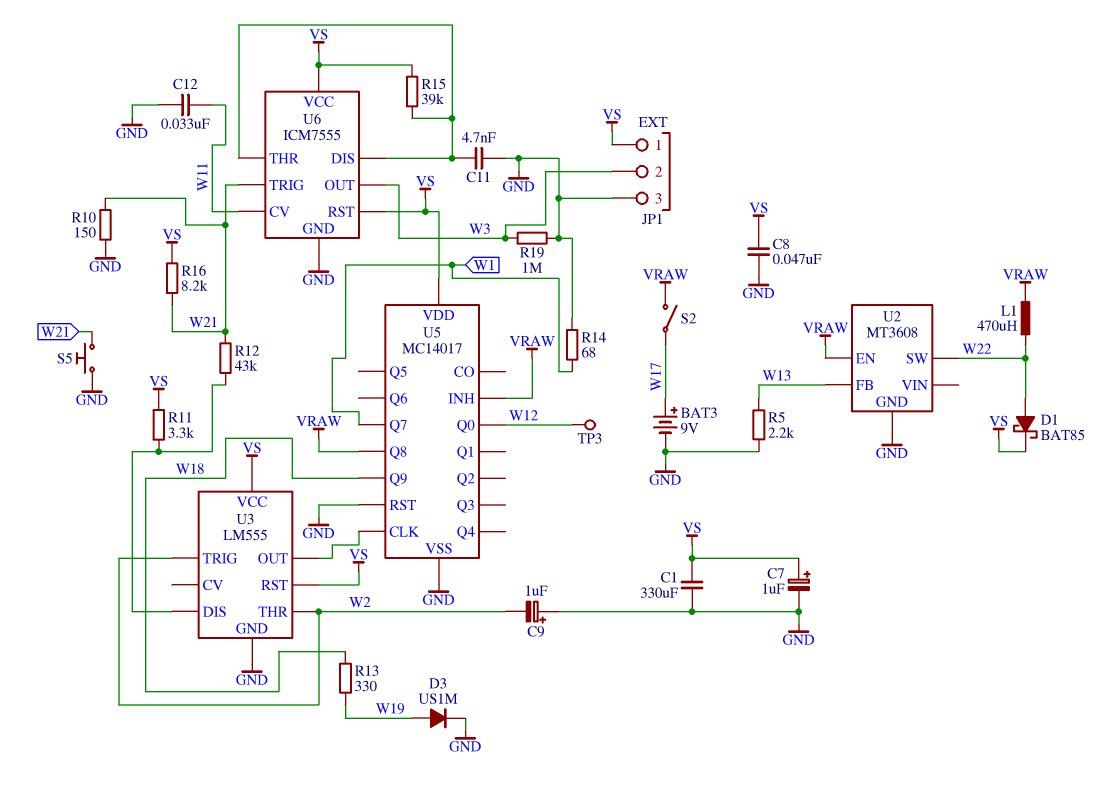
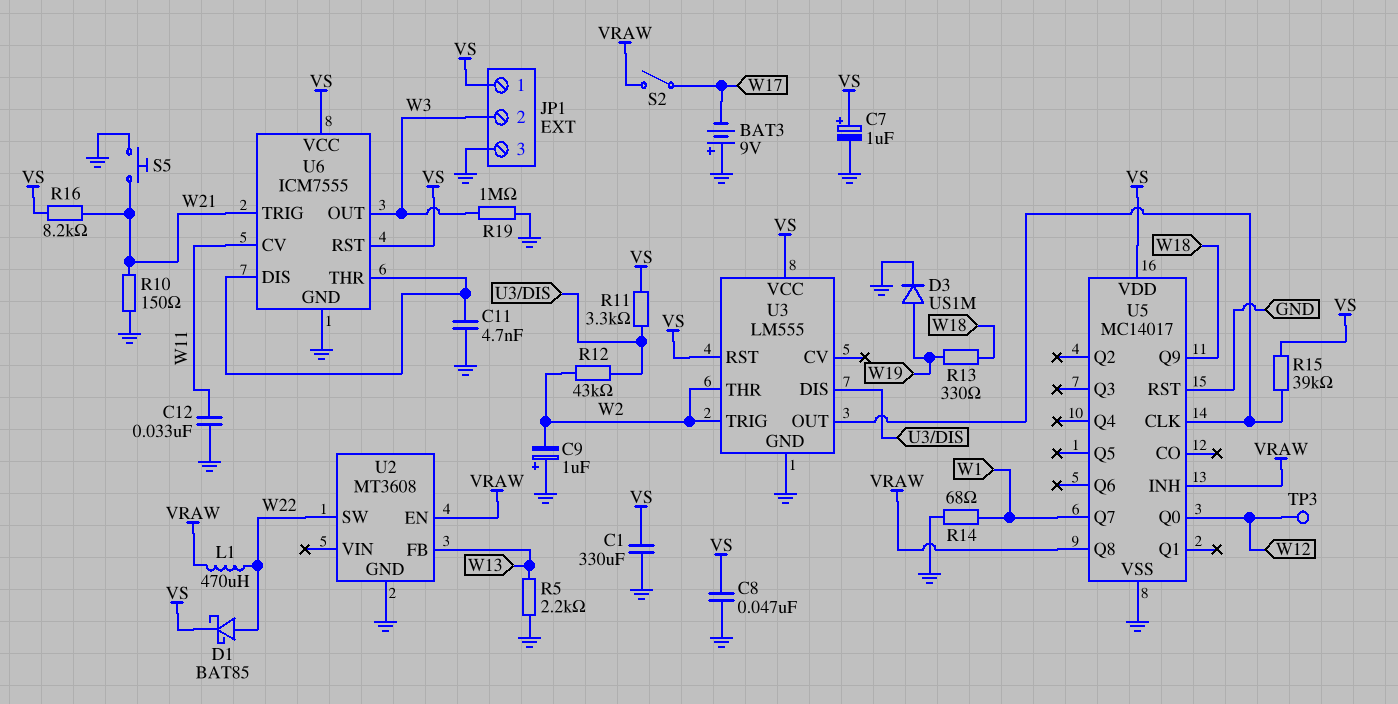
BAT3: 9V (plus W17, minus GND) -> 9V (plus GND, minus W17)
R12: 43k (U3/DIS, W21) -> 43k (U3/DIS, W2)
R15: 39k (U6/DIS, VS) -> 39k (U3/OUT, VS)

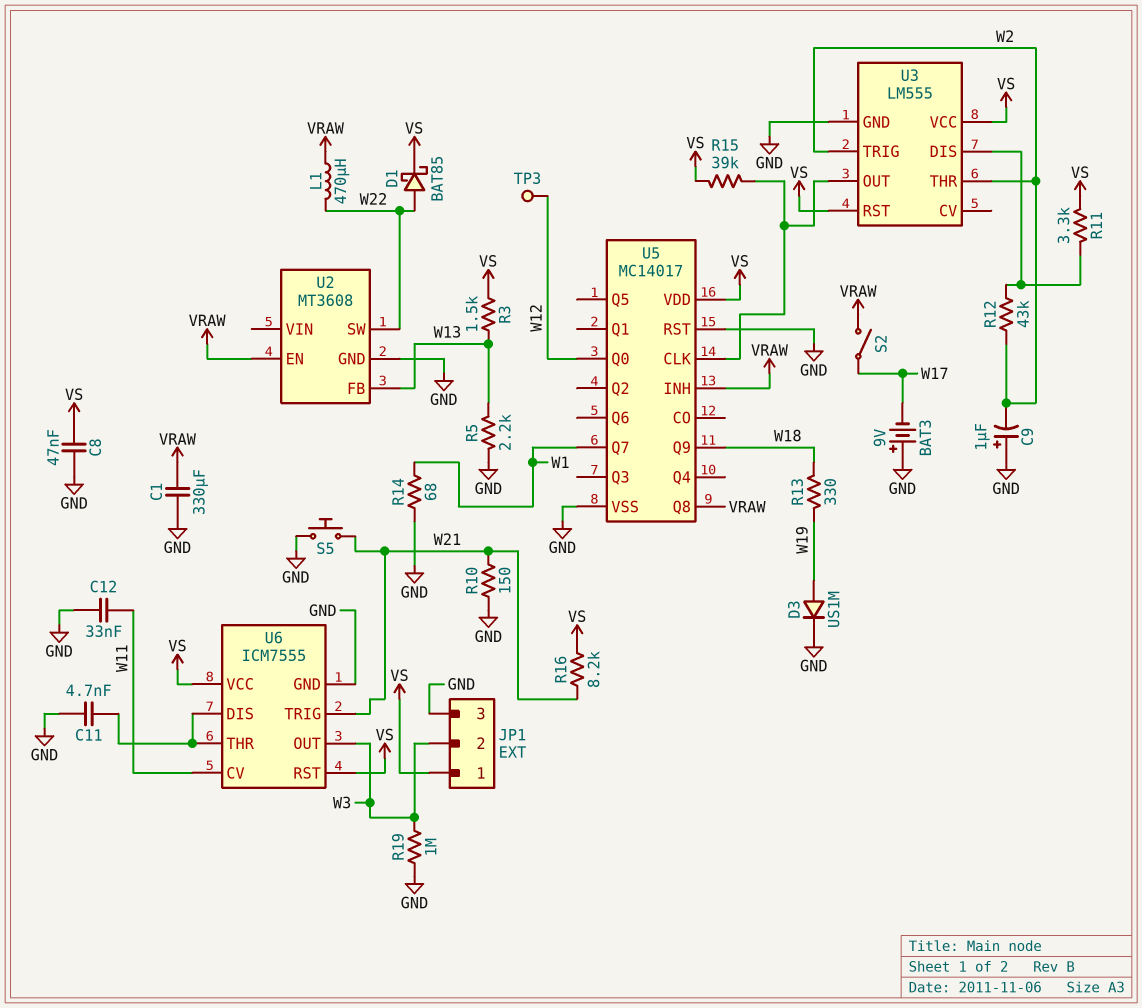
C1: 330uF (GND, VS) -> 330uF (GND, VRAW)
C7: 1uF (plus VS, minus GND) -> none
R3: none -> 1.5k (VS, W13)

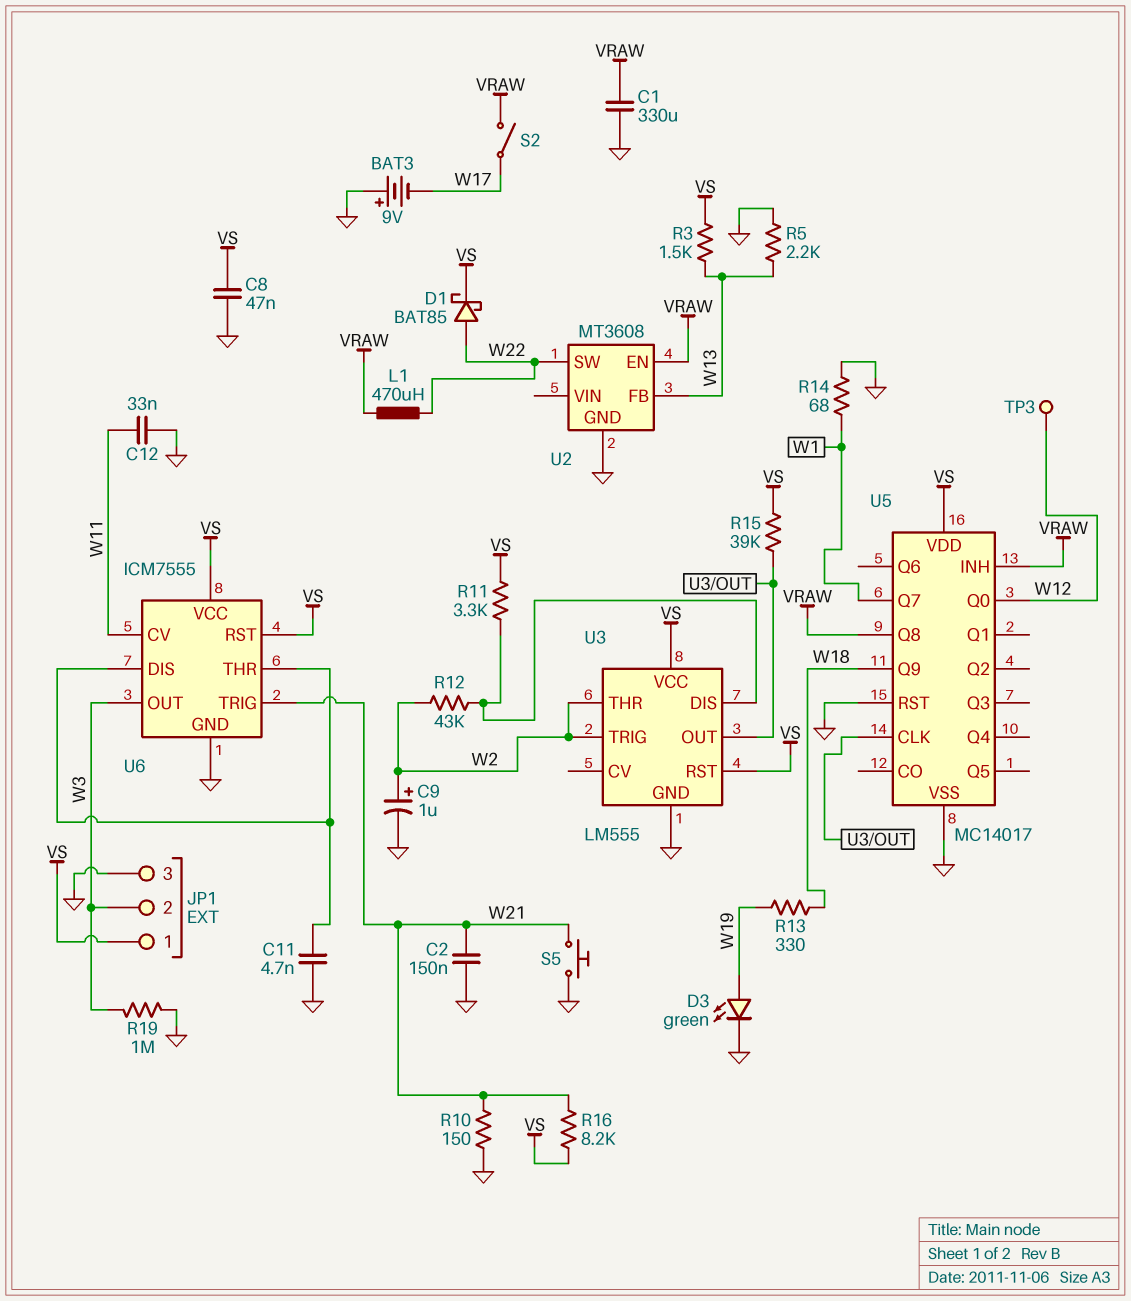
C2: none -> 150nF (GND, W21)
C9: 1uF (plus GND, minus W2) -> 1uF (plus W2, minus GND)
D3: diode US1M (A W19, K GND) -> LED green (A W19, K GND)

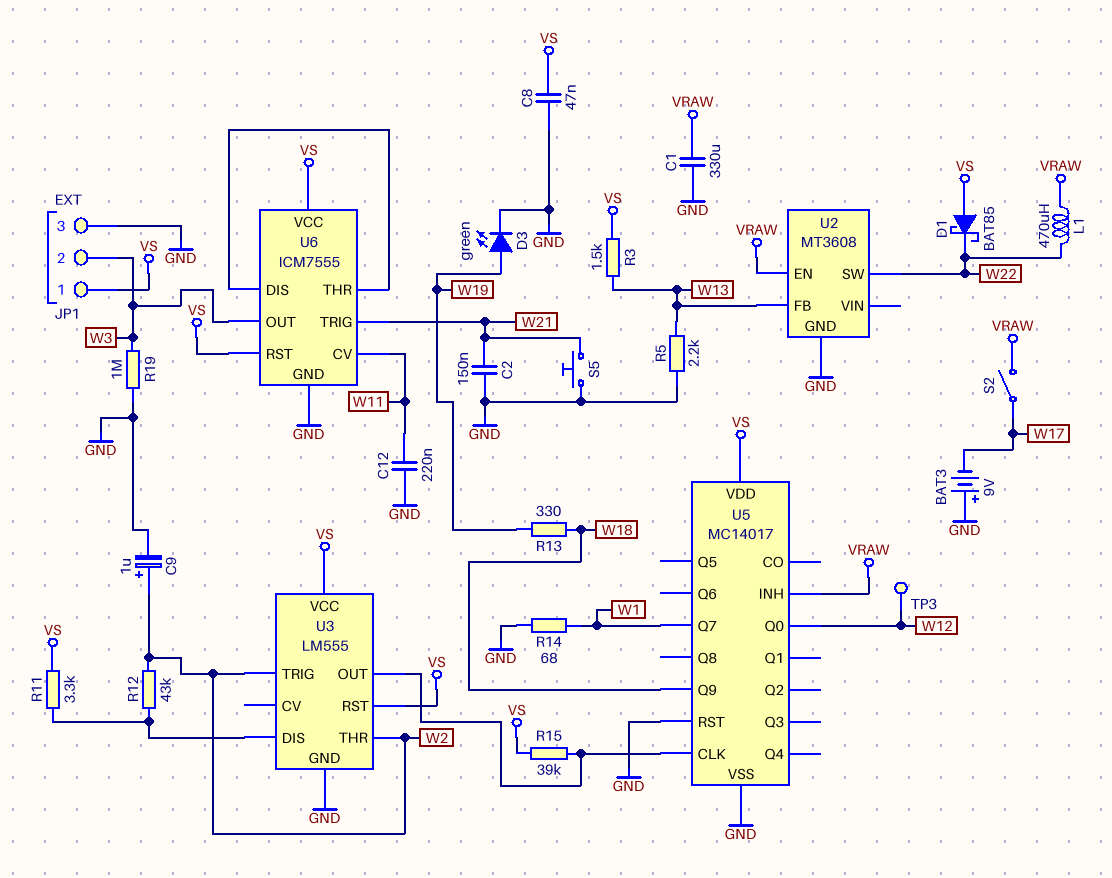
C11: 4.7nF (GND, U6/DIS) -> none
C12: 33nF (GND, W11) -> 220nF (GND, W11)
D1: schottky BAT85 (A W22, K VS) -> schottky BAT85 (A VS, K W22)
R10: 150 (GND, W21) -> none
R16: 8.2k (VS, W21) -> none
U5 pin Q8: VRAW -> none

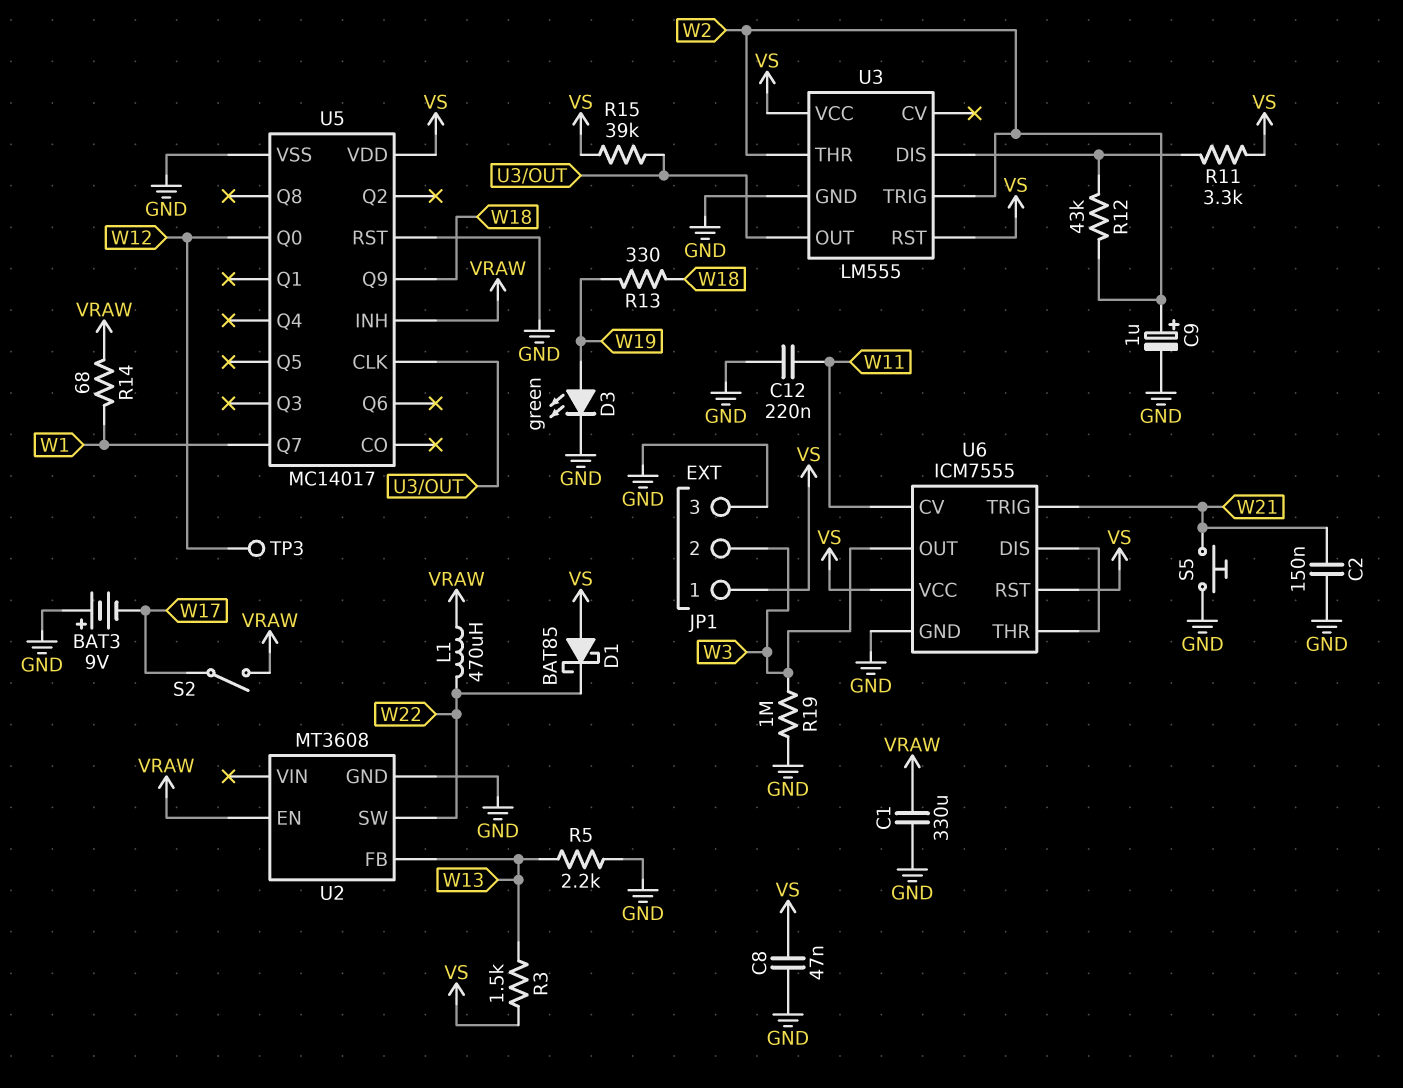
R14: 68 (GND, W1) -> 68 (VRAW, W1)

